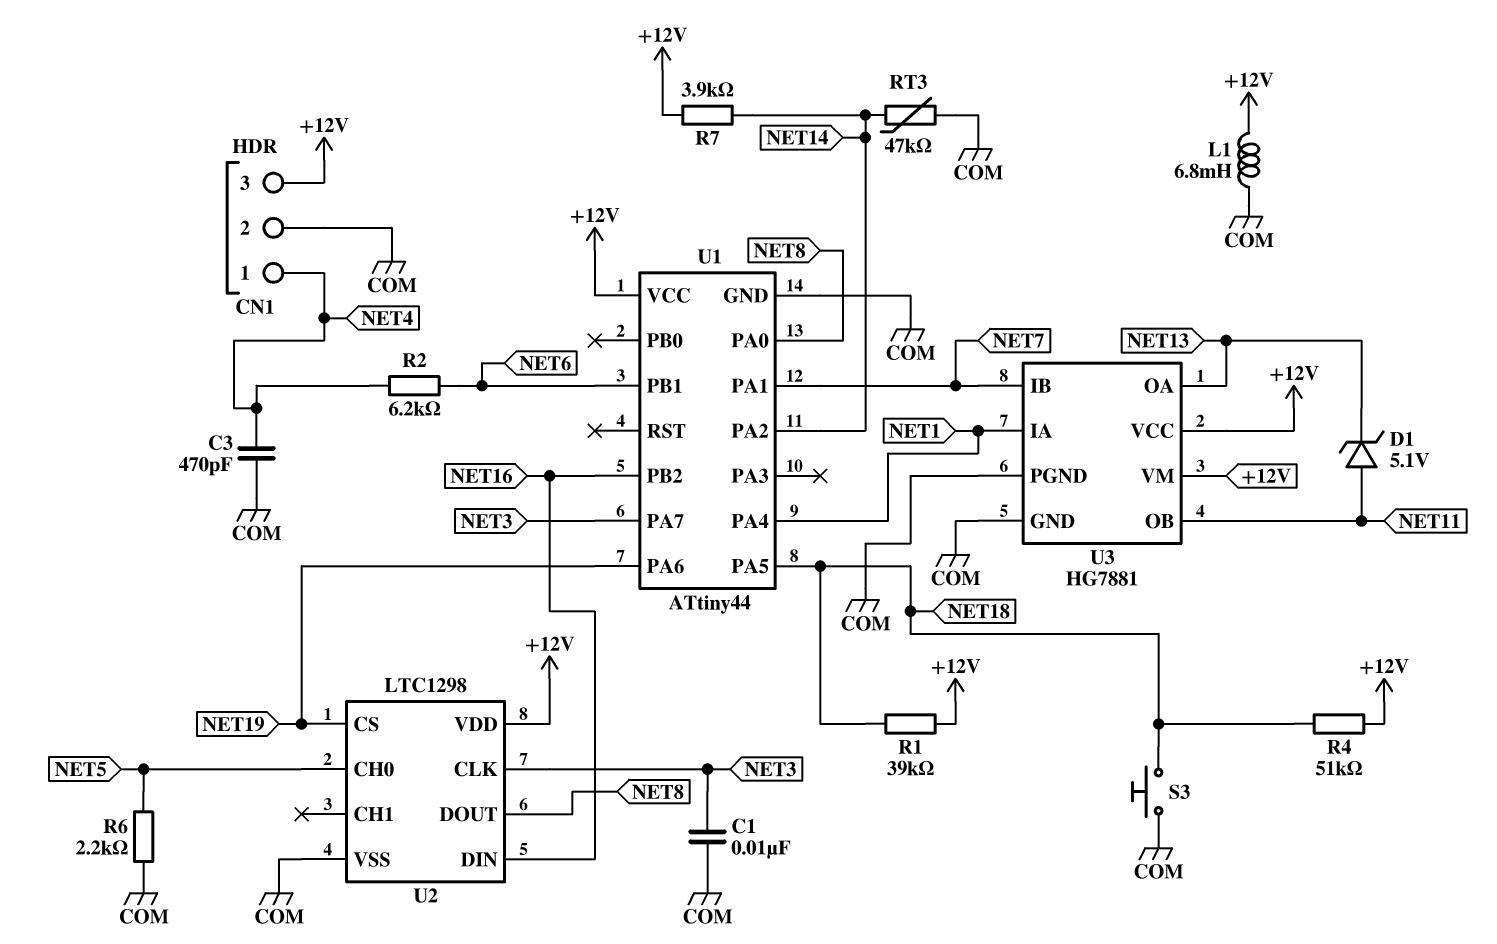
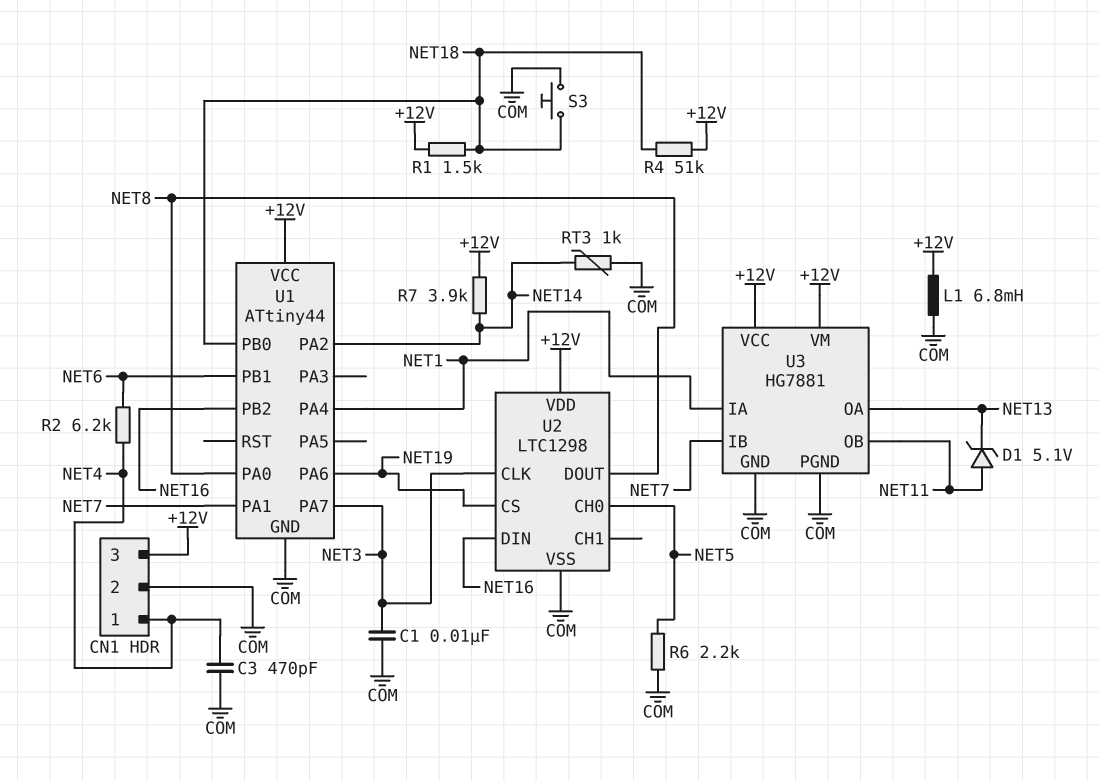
R1: 39k (+12V, NET18) -> 1.5k (+12V, NET18)
RT3: 47k (COM, NET14) -> 1k (COM, NET14)
U1 pin PA5: NET18 -> none
U1 pin PB0: none -> NET18

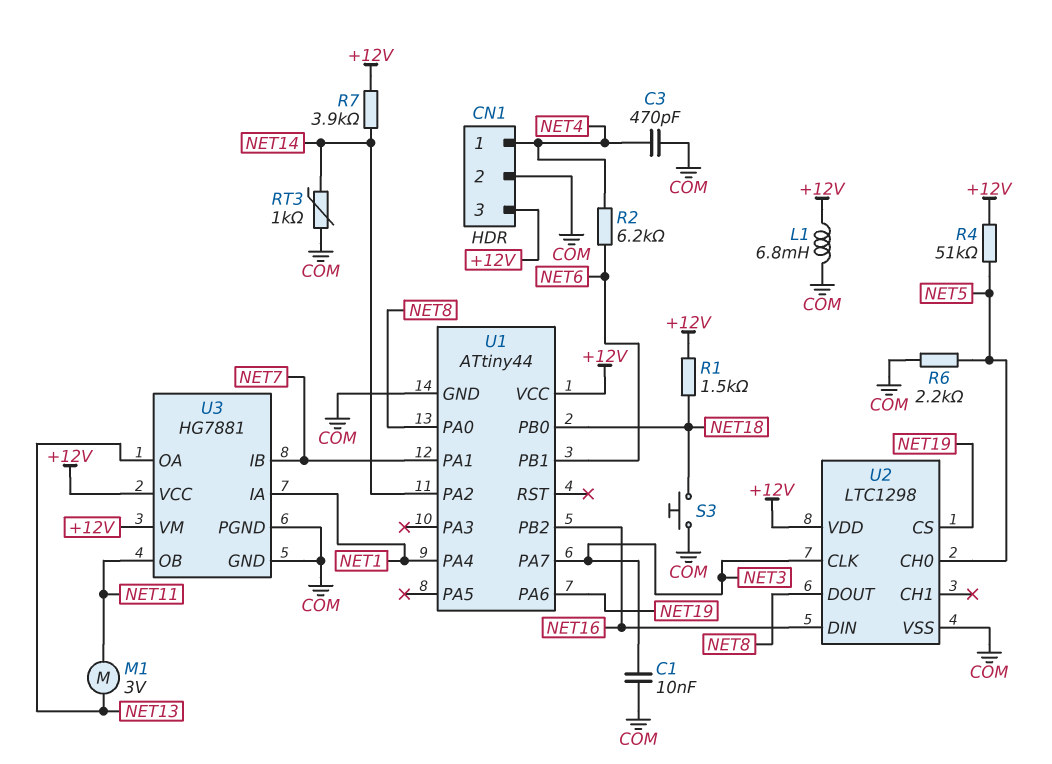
D1: zener 5.1V (A NET11, K NET13) -> none
M1: none -> motor 3V (NET11, NET13)
R4: 51k (+12V, NET18) -> 51k (+12V, NET5)

